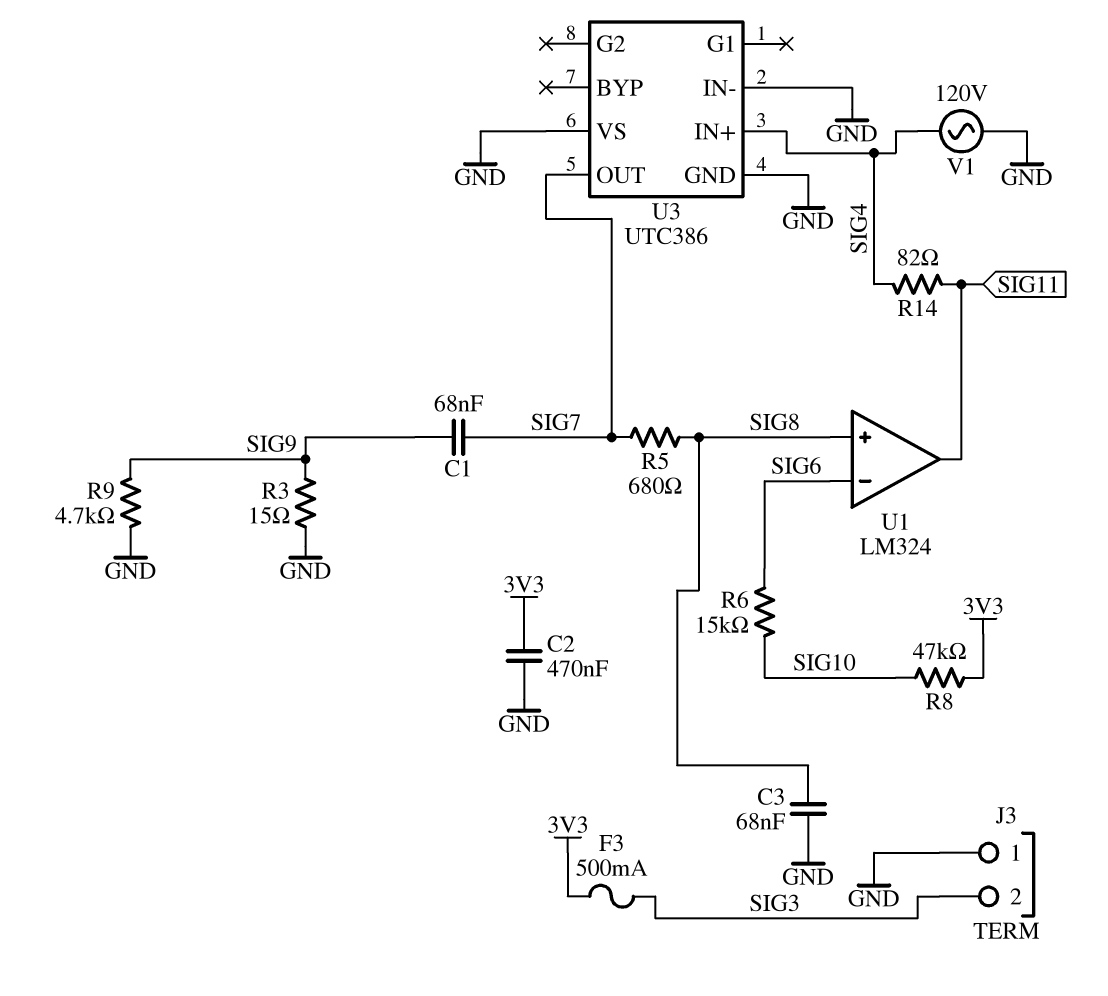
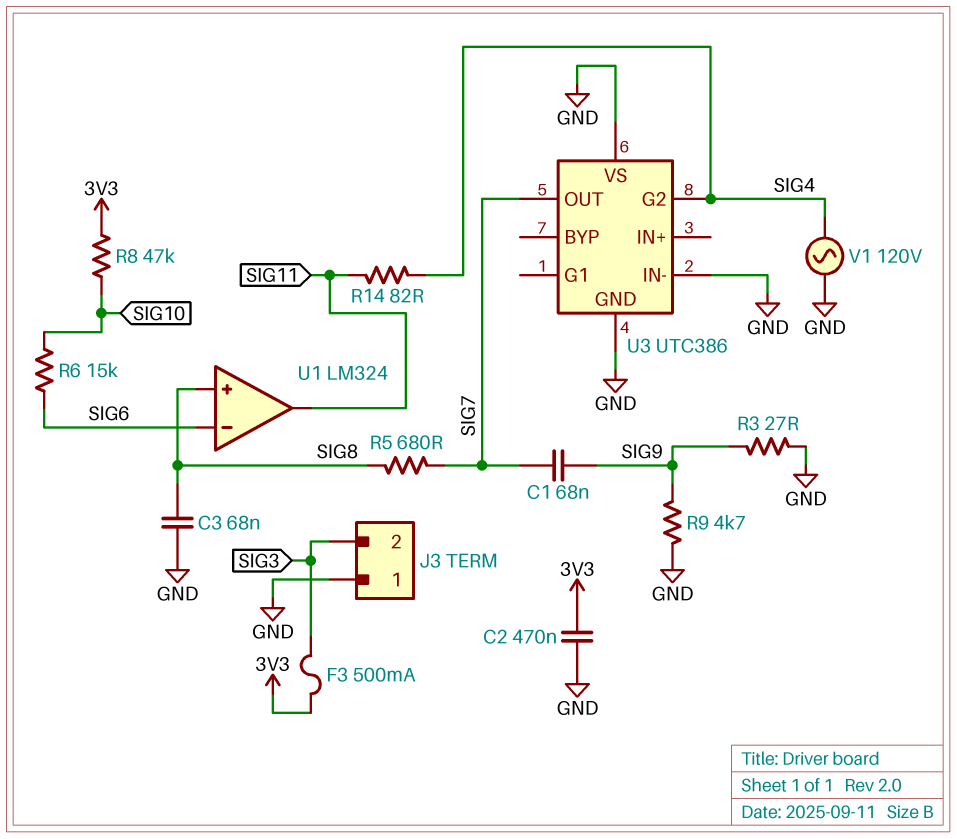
R3: 15 (GND, SIG9) -> 27 (GND, SIG9)
U3 pin G2: none -> SIG4
U3 pin IN+: SIG4 -> none

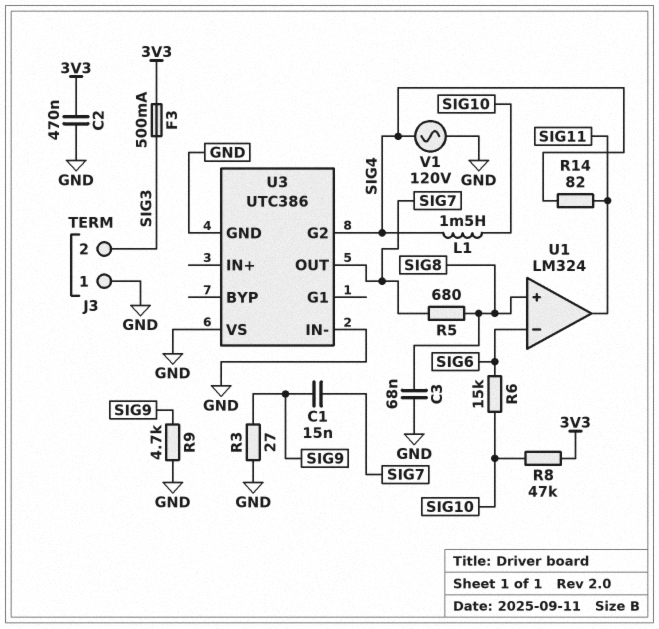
C1: 68nF (SIG7, SIG9) -> 15nF (SIG7, SIG9)
L1: none -> 1.5mH (SIG4, SIG10)

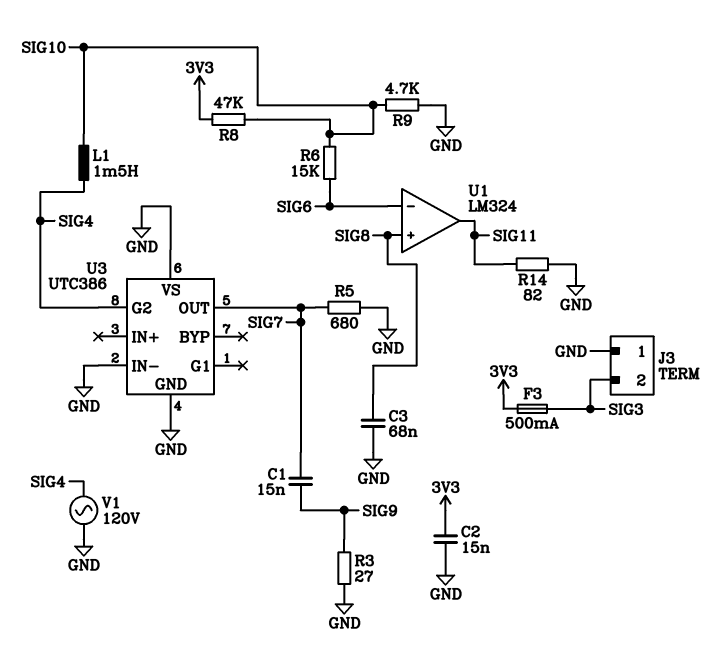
C2: 470nF (3V3, GND) -> 15nF (3V3, GND)
R5: 680 (SIG7, SIG8) -> 680 (GND, SIG7)
R9: 4.7k (GND, SIG9) -> 4.7k (GND, SIG10)
R14: 82 (SIG4, SIG11) -> 82 (GND, SIG11)

